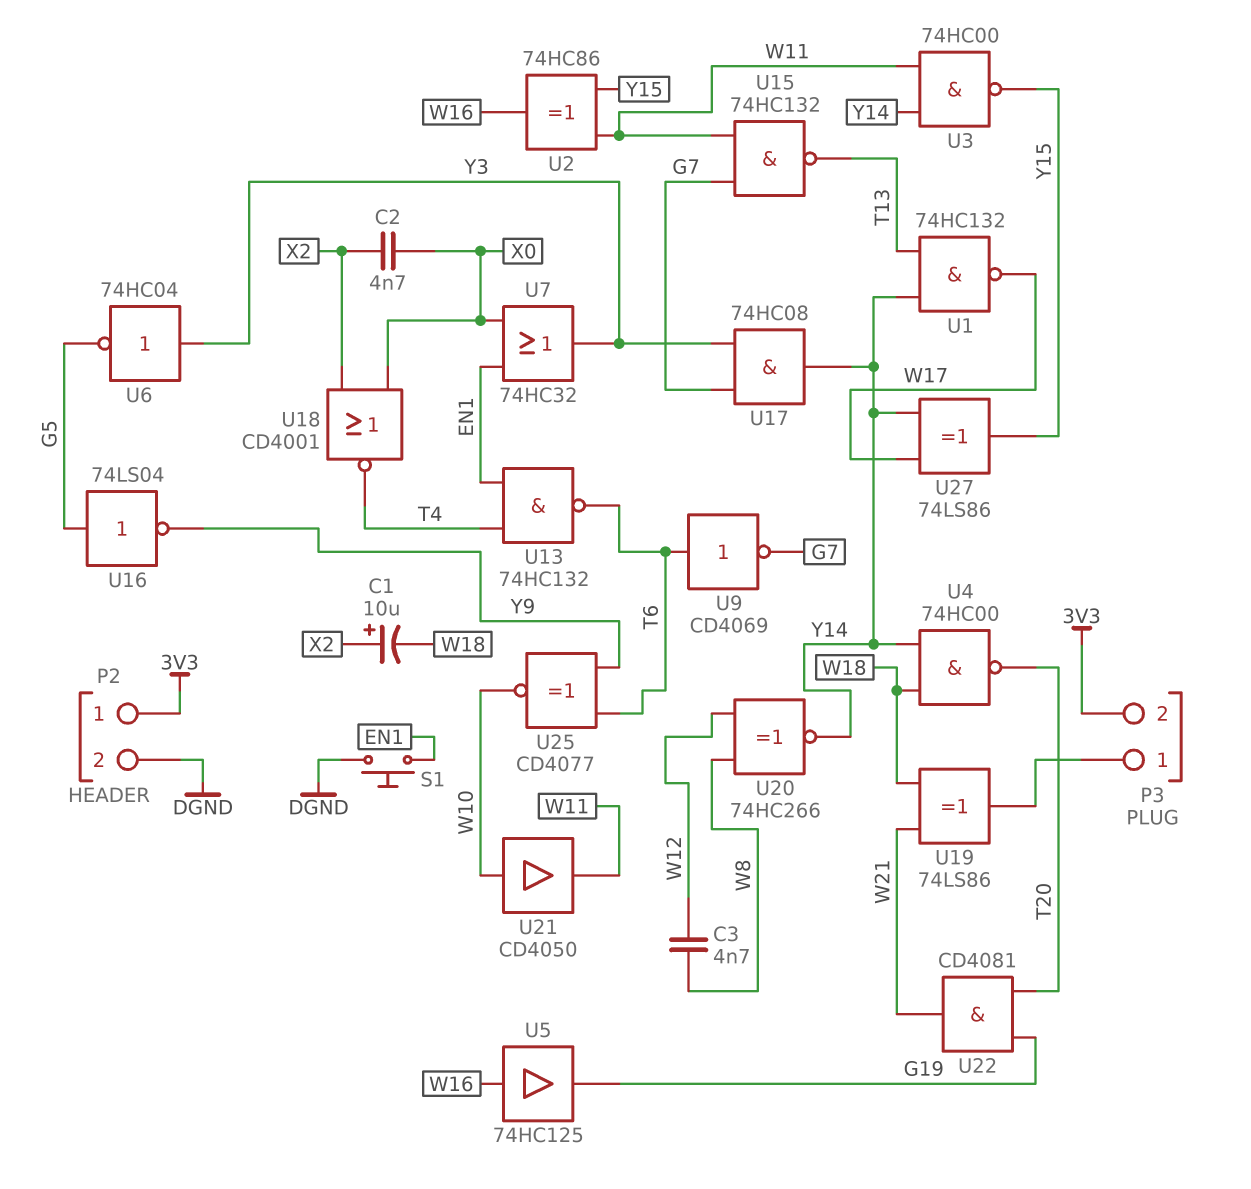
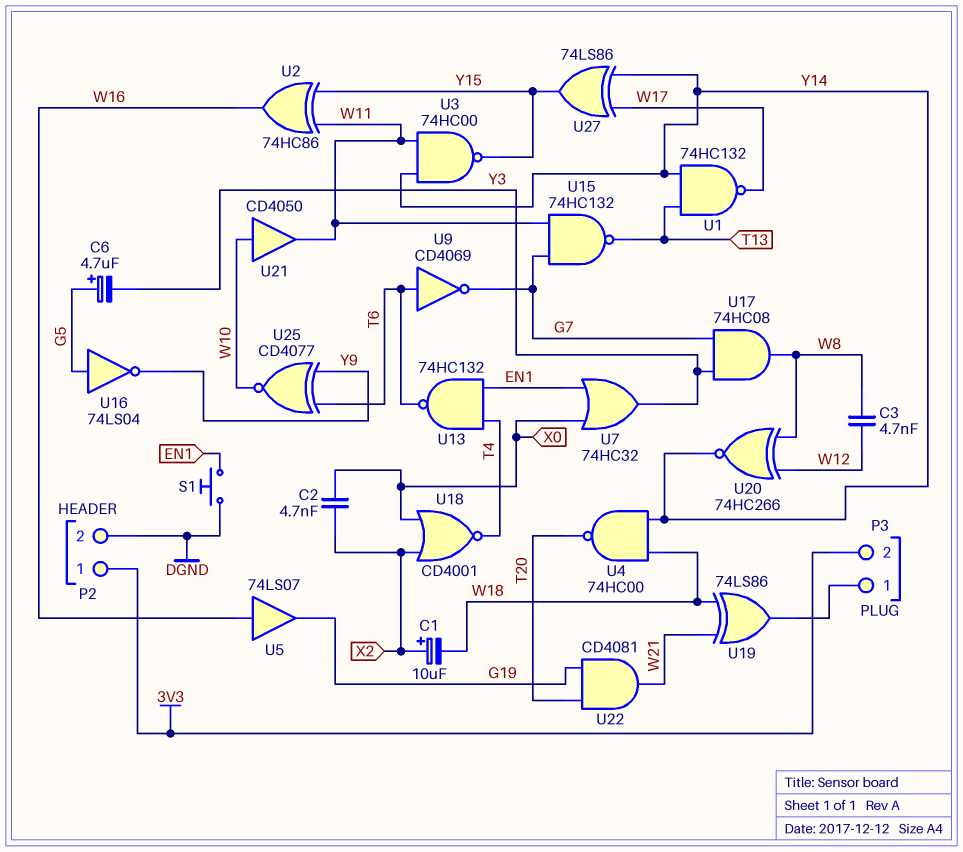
C6: none -> 4.7uF (plus G5, minus Y3)
U5: buffer 74HC125 (in W16, out G19) -> buffer 74LS07 (in W16, out G19)
U6: NOT 74HC04 (in Y3, out G5) -> none
U17: AND 74HC08 (in G7, in Y3, out Y14) -> AND 74HC08 (in G7, in Y3, out W8)

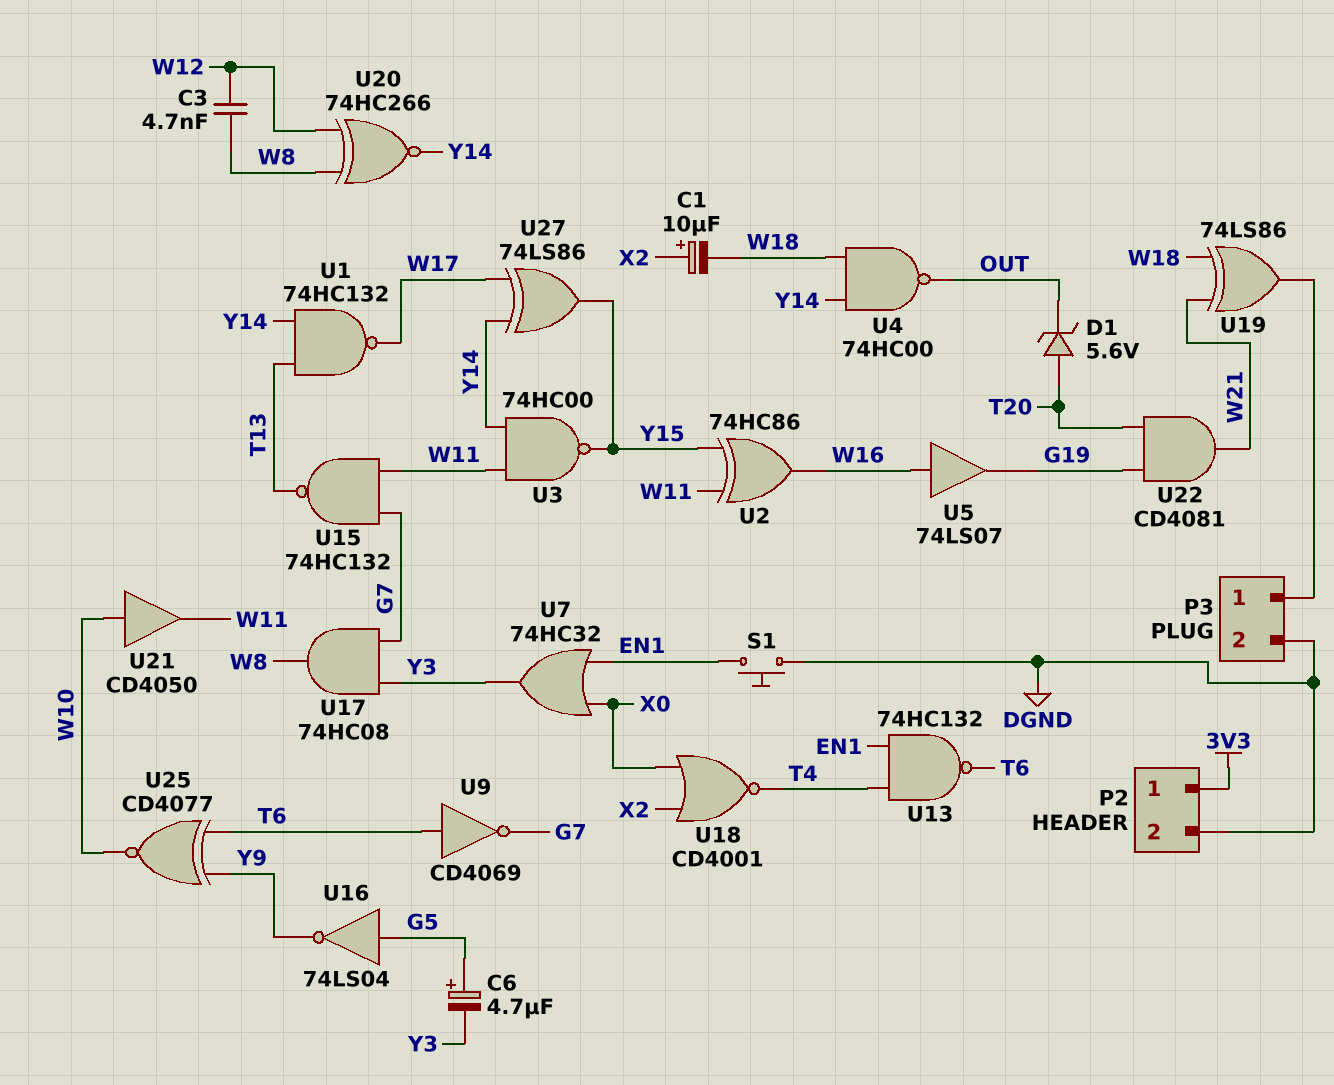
C2: 4.7nF (X0, X2) -> none
D1: none -> zener 5.6V (A T20, K OUT)
P3 pin 2: 3V3 -> DGND
U4: NAND 74HC00 (in W18, in Y14, out T20) -> NAND 74HC00 (in W18, in Y14, out OUT)

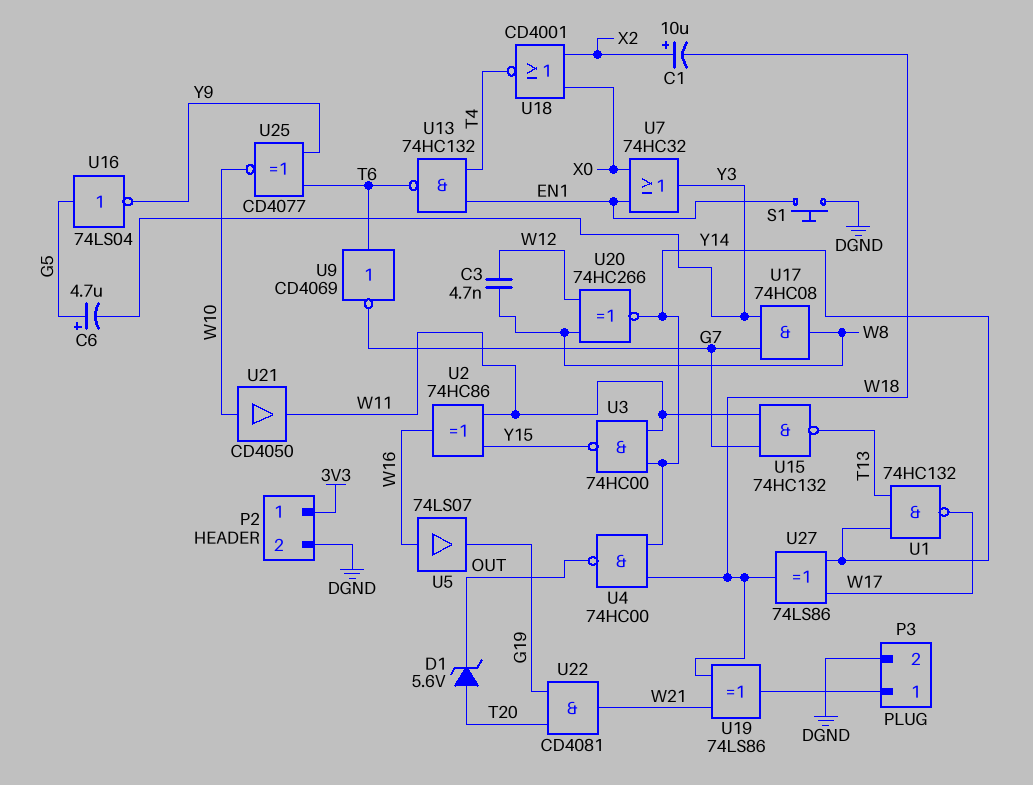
U27: XOR 74LS86 (in W17, in Y14, out Y15) -> XOR 74LS86 (in W17, in Y14, out W18)

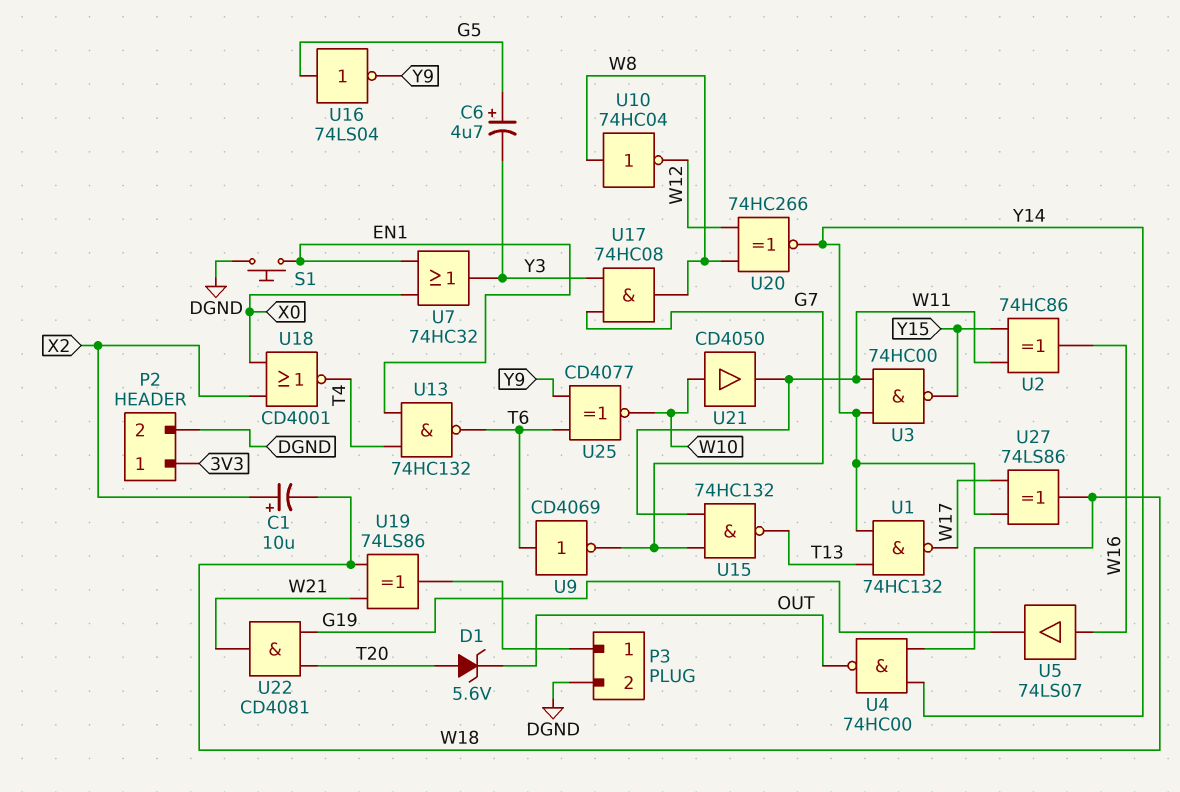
C3: 4.7nF (W8, W12) -> none
U10: none -> NOT 74HC04 (in W8, out W12)

